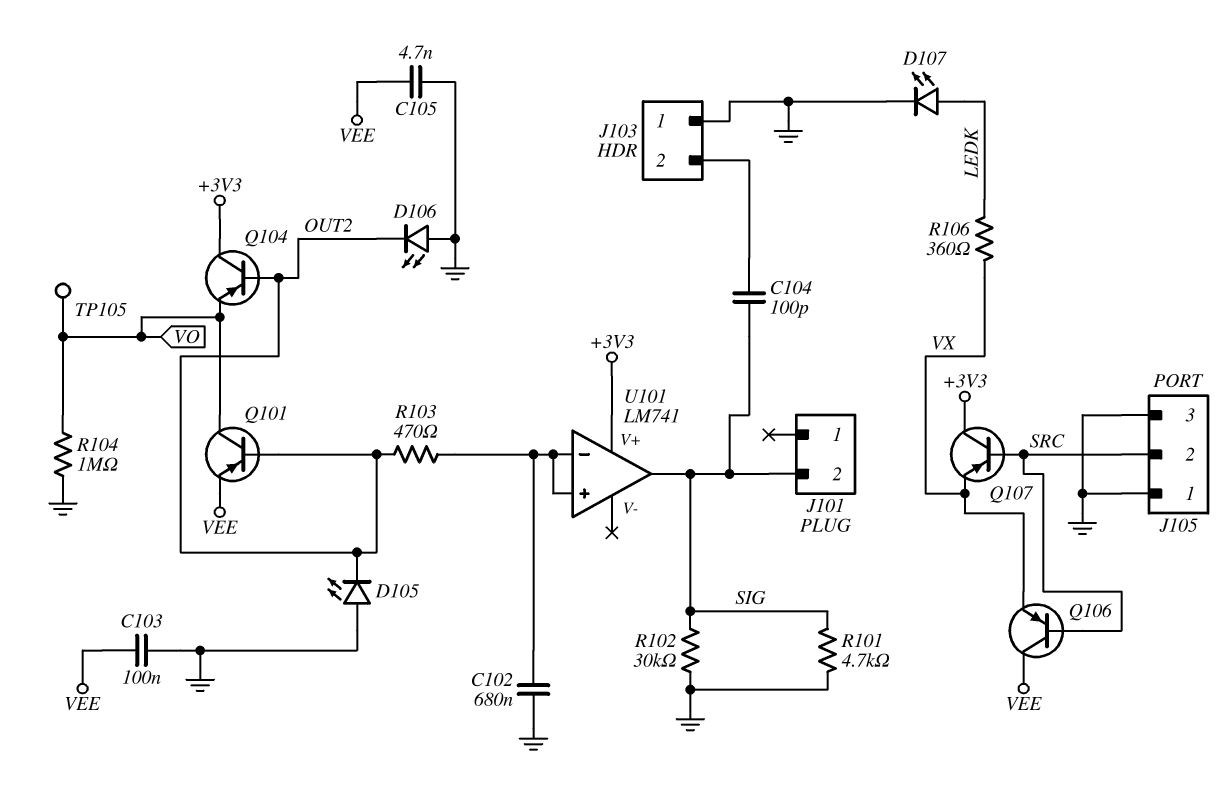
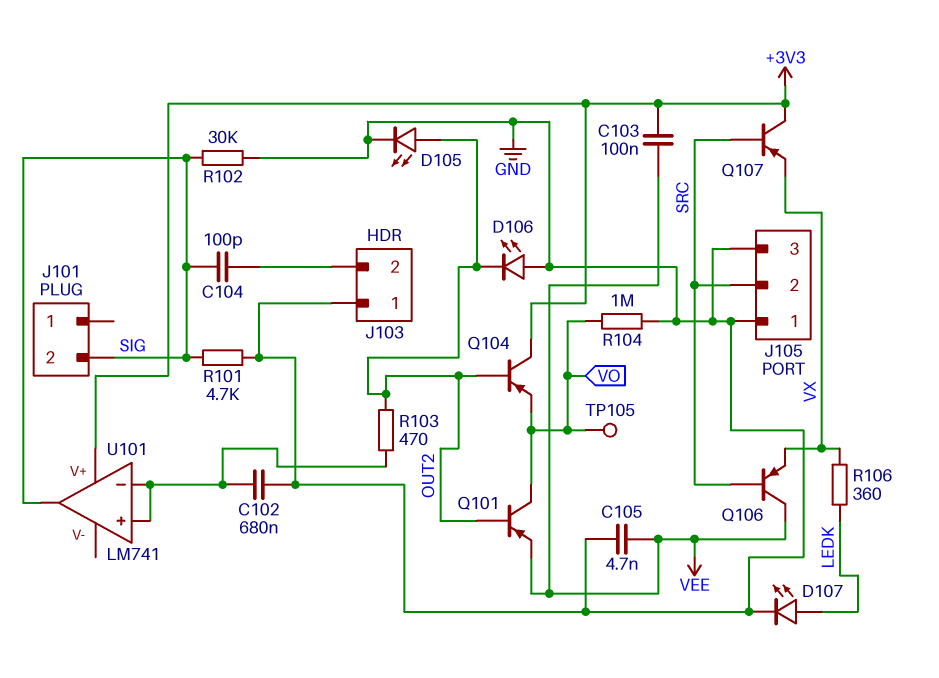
C103: 100nF (GND, VEE) -> 100nF (+3V3, VEE)
D105: LED (A GND, K OUT2) -> LED (A OUT2, K GND)

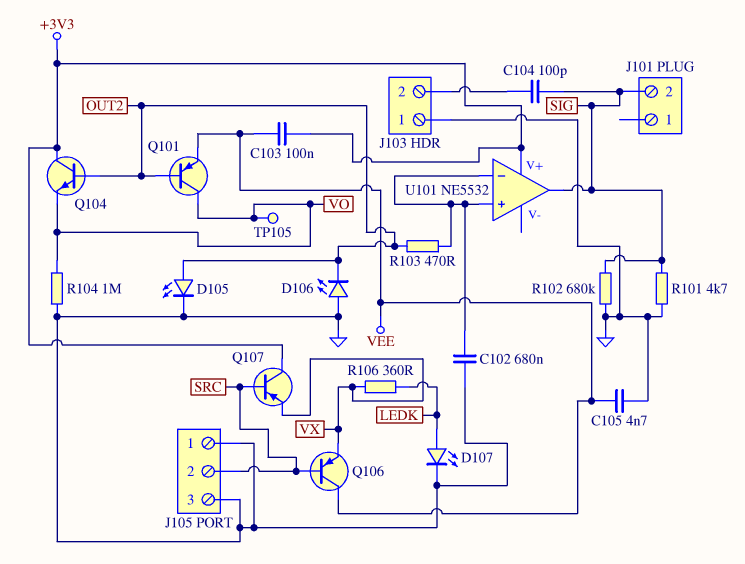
Q104: PNP (B OUT2, C +3V3, E VO) -> NPN (B OUT2, C +3V3, E VO)
R102: 30k (GND, SIG) -> 680k (GND, SIG)
U101: LM741 -> NE5532

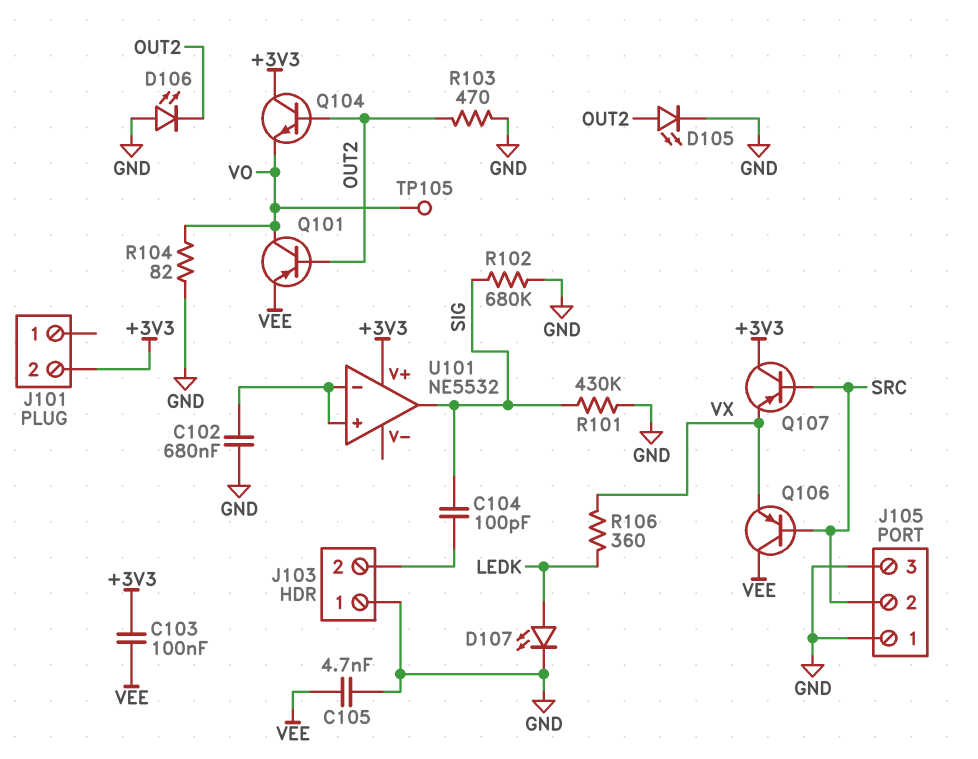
J101 pin 2: SIG -> +3V3
R101: 4.7k (GND, SIG) -> 430k (GND, SIG)
R103: 470 (OUT2, U101/in+) -> 470 (GND, OUT2)
R104: 1M (GND, VO) -> 82 (GND, VO)

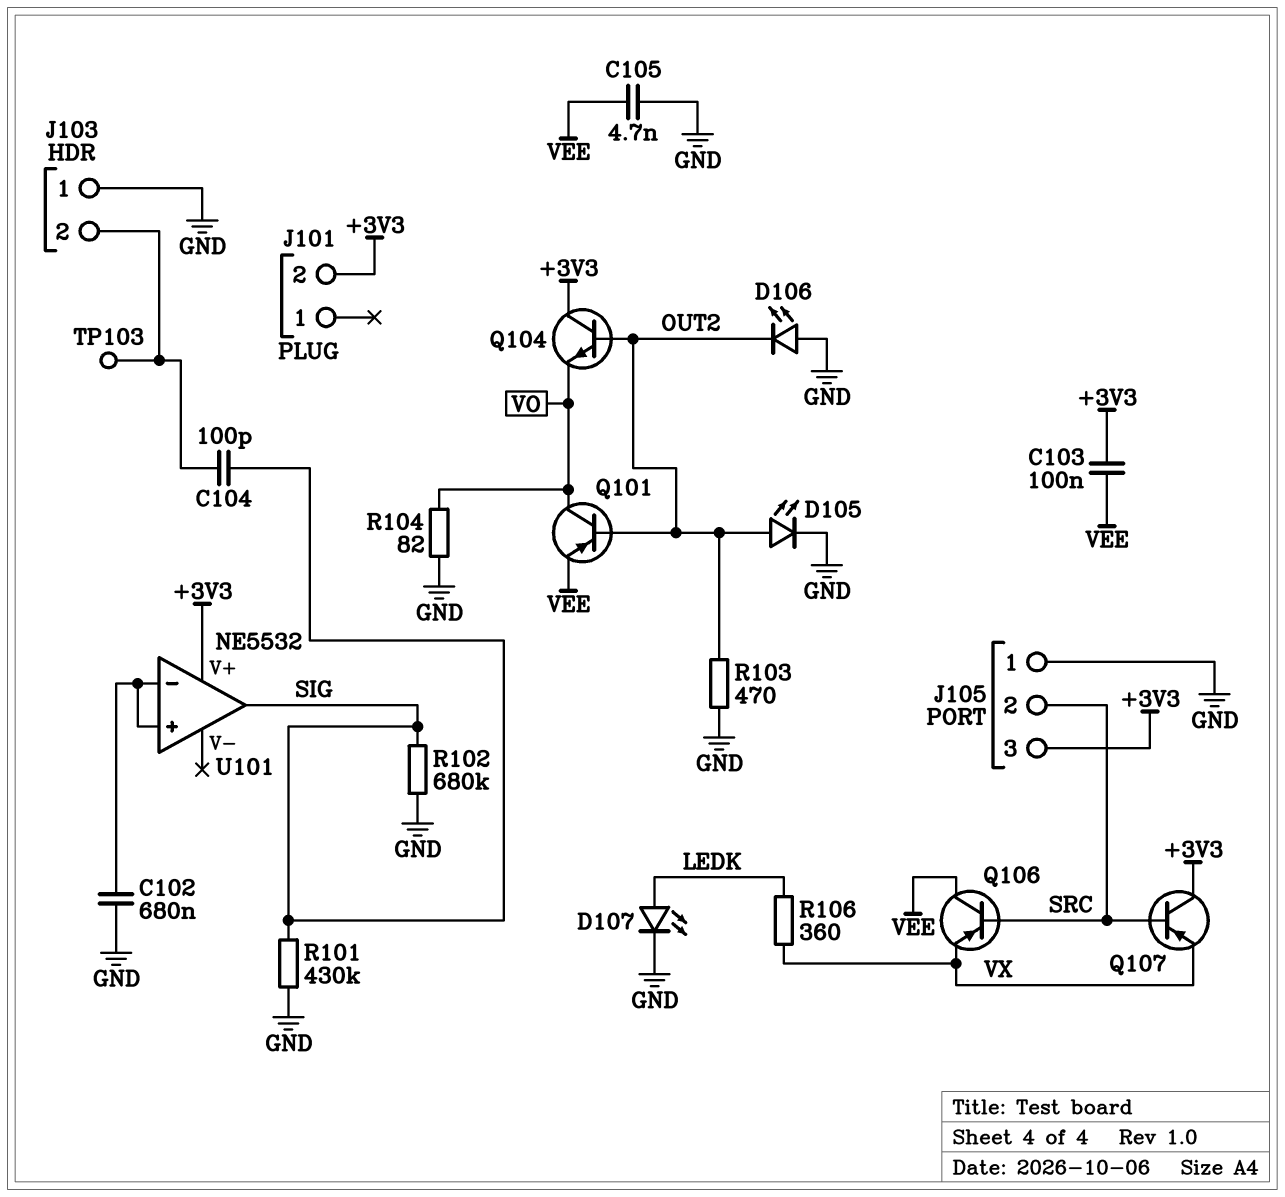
J105 pin 3: GND -> +3V3
TP103: none -> test point (J103/2)
TP105: test point (VO) -> none

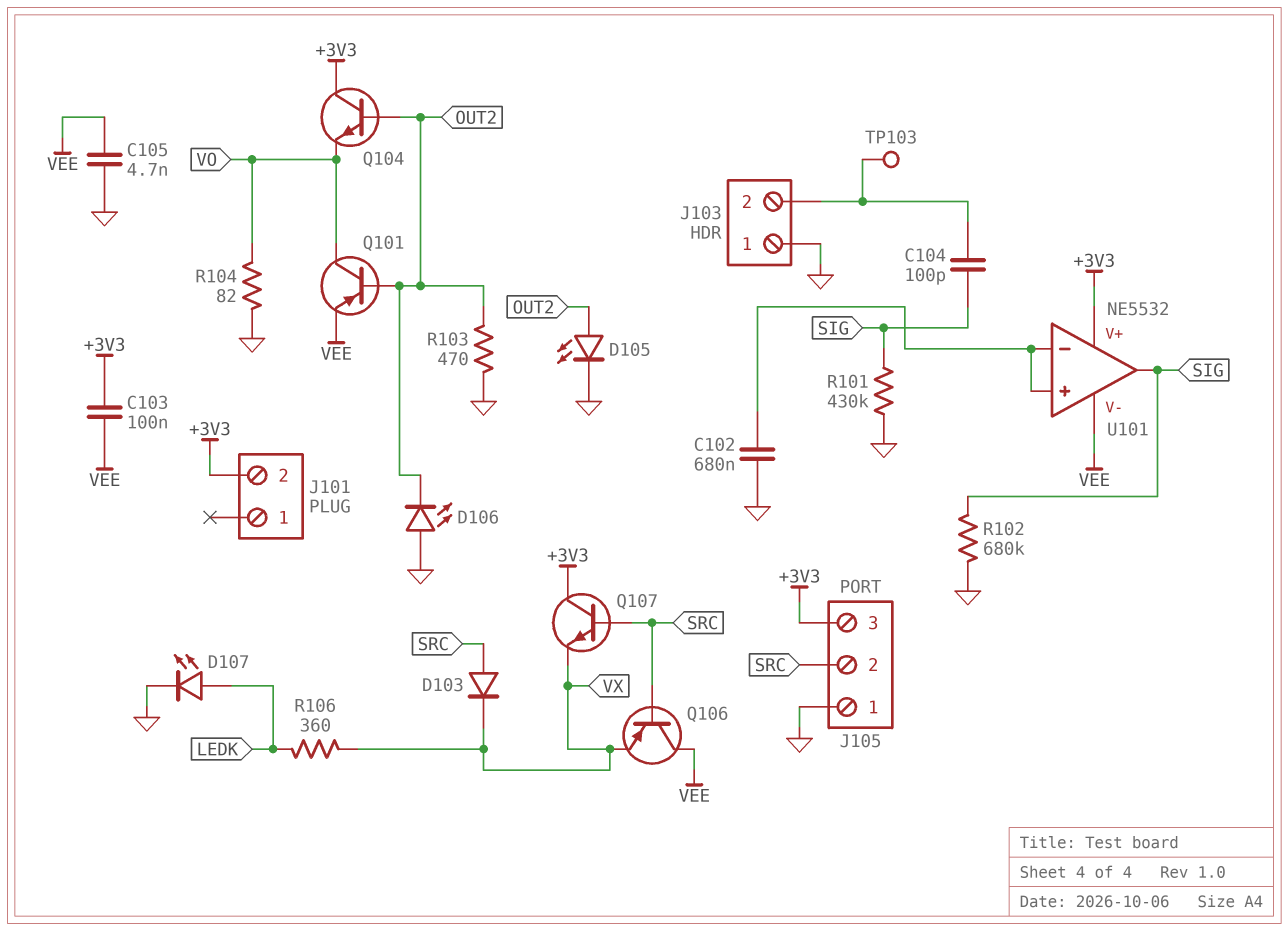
D103: none -> diode (A SRC, K VX)
Q107: PNP (B SRC, C +3V3, E VX) -> NPN (B SRC, C +3V3, E VX)
U101 pin V-: none -> VEE

